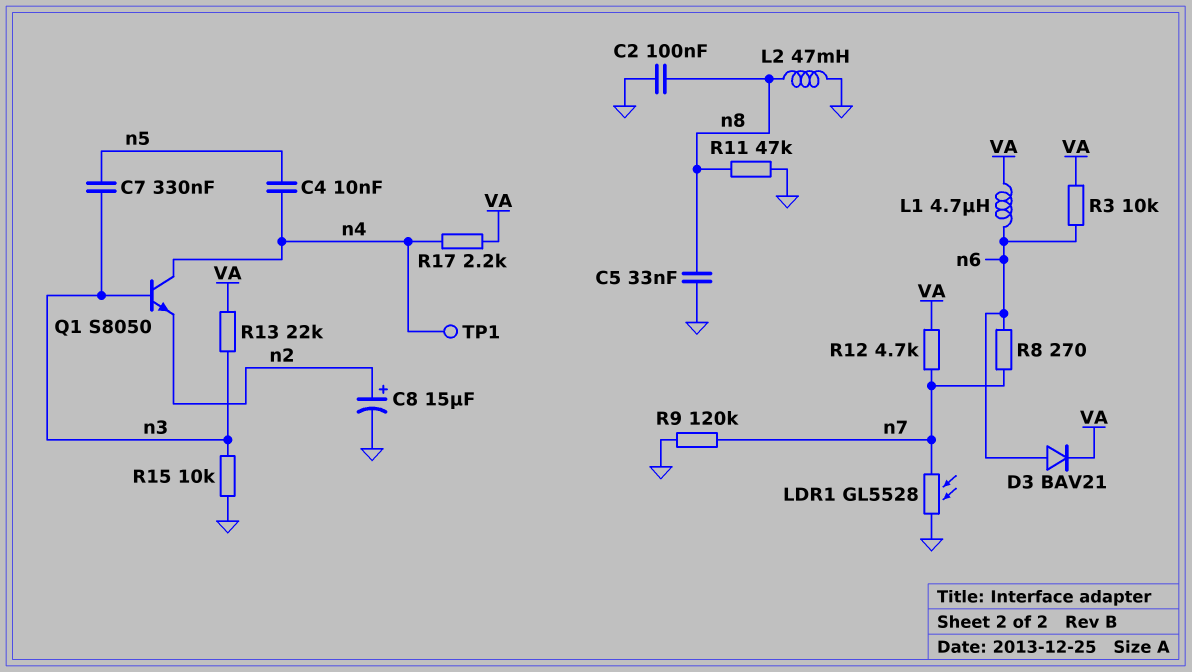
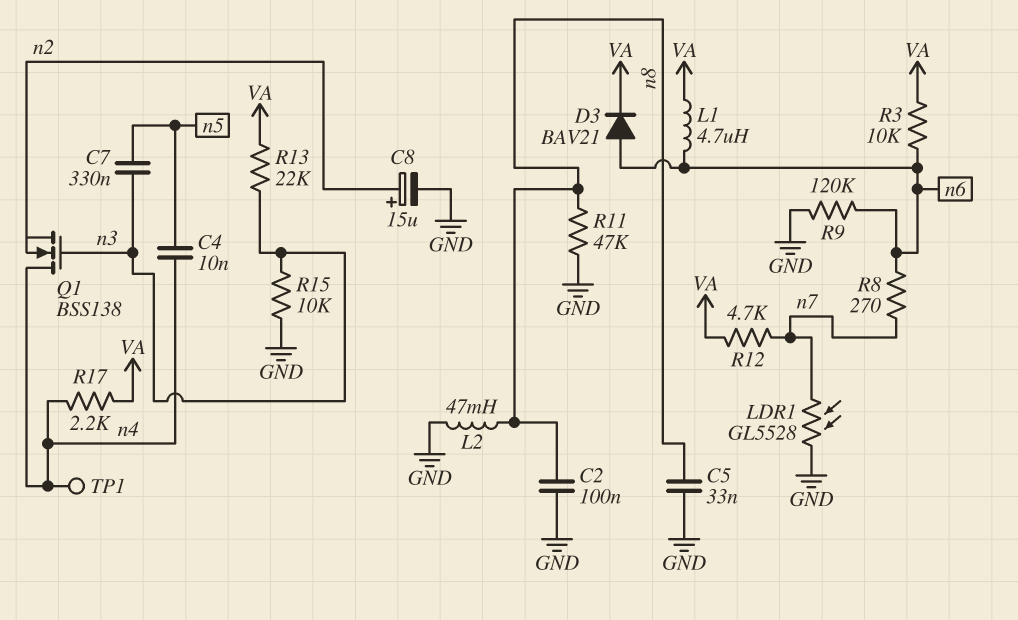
Q1: NPN S8050 (B n3, C n4, E n2) -> NMOS BSS138 (G n3, D n4, S n2)
R9: 120k (GND, n7) -> 120k (GND, n6)

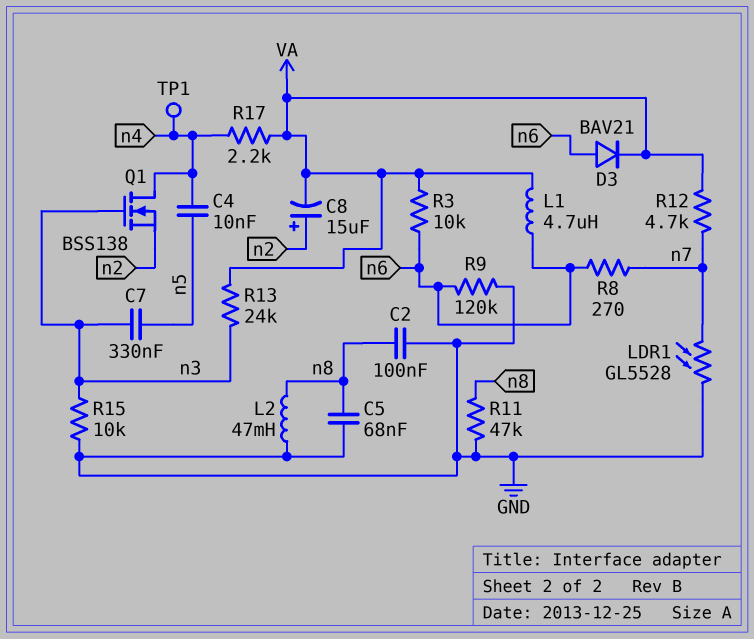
C5: 33nF (GND, n8) -> 68nF (GND, n8)
C8: 15uF (plus n2, minus GND) -> 15uF (plus n2, minus VA)
R13: 22k (VA, n3) -> 24k (VA, n3)

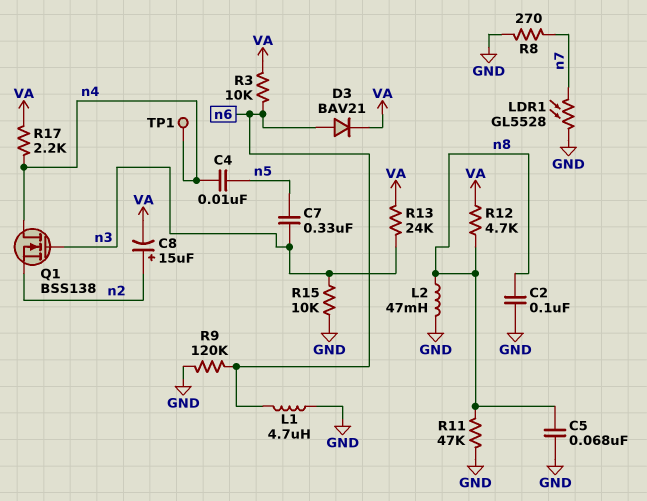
L1: 4.7uH (VA, n6) -> 4.7uH (GND, n6)
R8: 270 (n6, n7) -> 270 (GND, n7)
R12: 4.7k (VA, n7) -> 4.7k (VA, n8)

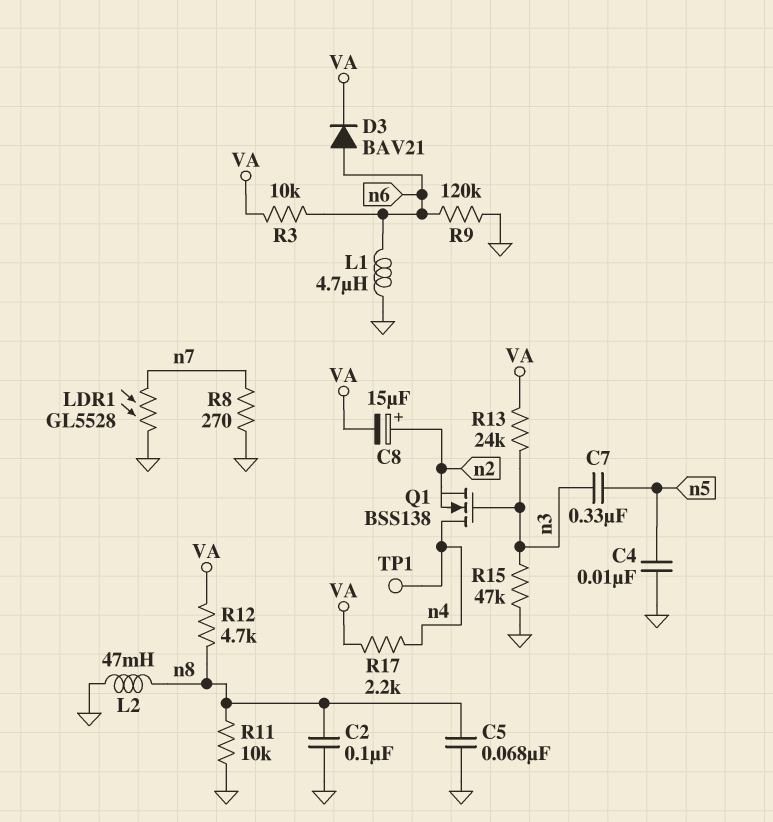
C4: 10nF (n4, n5) -> 10nF (GND, n5)
R11: 47k (GND, n8) -> 10k (GND, n8)
R15: 10k (GND, n3) -> 47k (GND, n3)

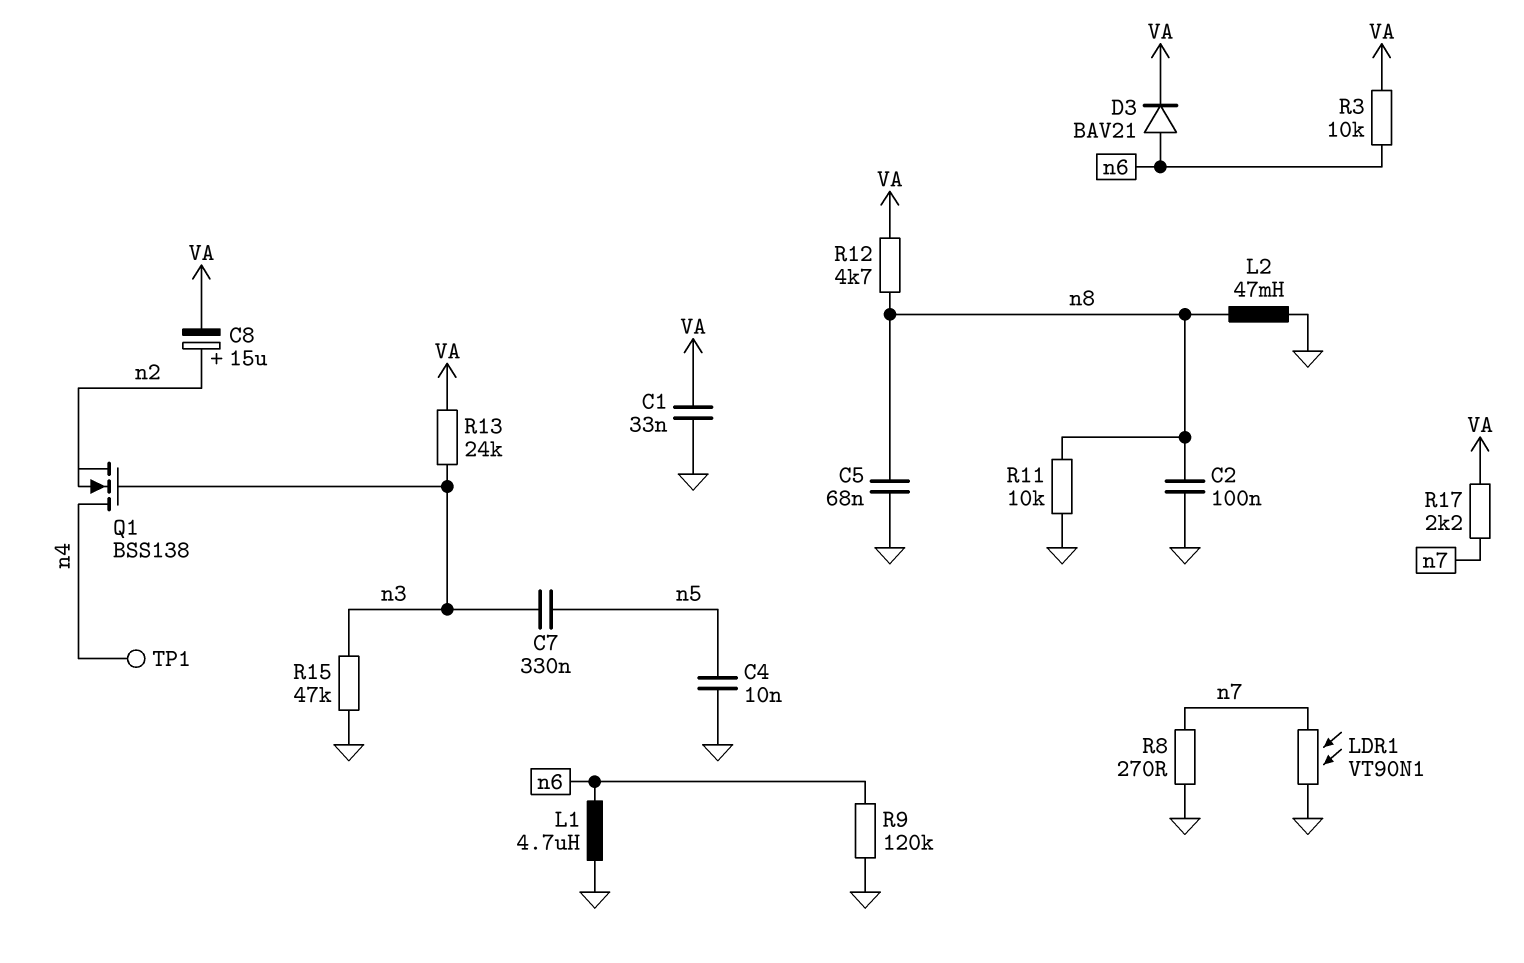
C1: none -> 33nF (GND, VA)
LDR1: GL5528 (GND, n7) -> VT90N1 (GND, n7)
R17: 2.2k (VA, n4) -> 2.2k (VA, n7)

